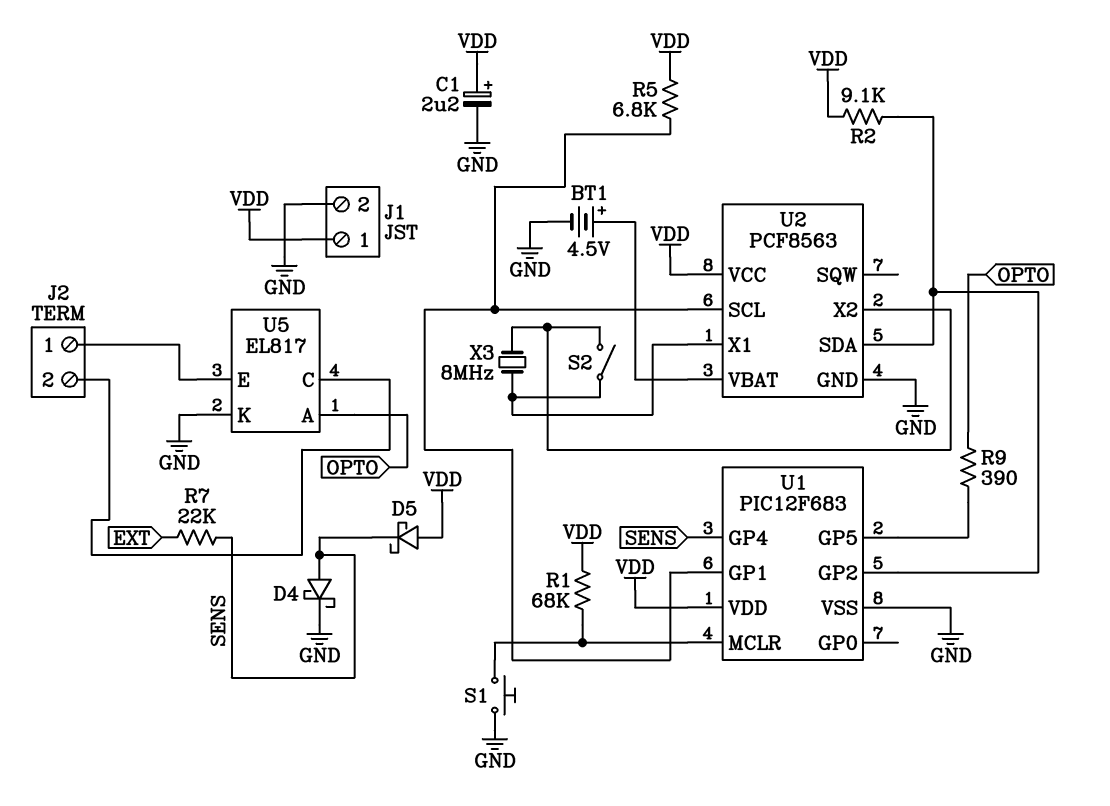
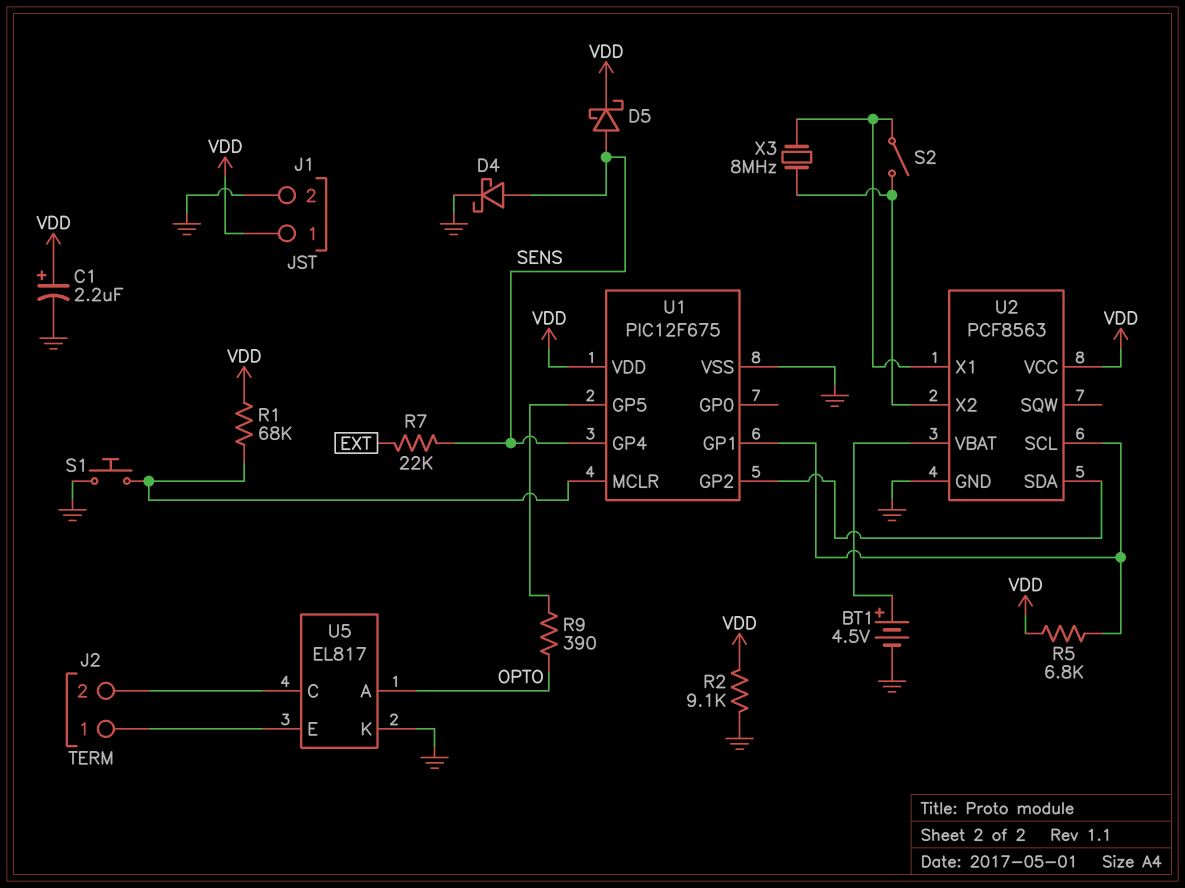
D5: schottky (A VDD, K SENS) -> schottky (A SENS, K VDD)
R2: 9.1k (U1/GP2, VDD) -> 9.1k (GND, VDD)
U1: PIC12F683 -> PIC12F675

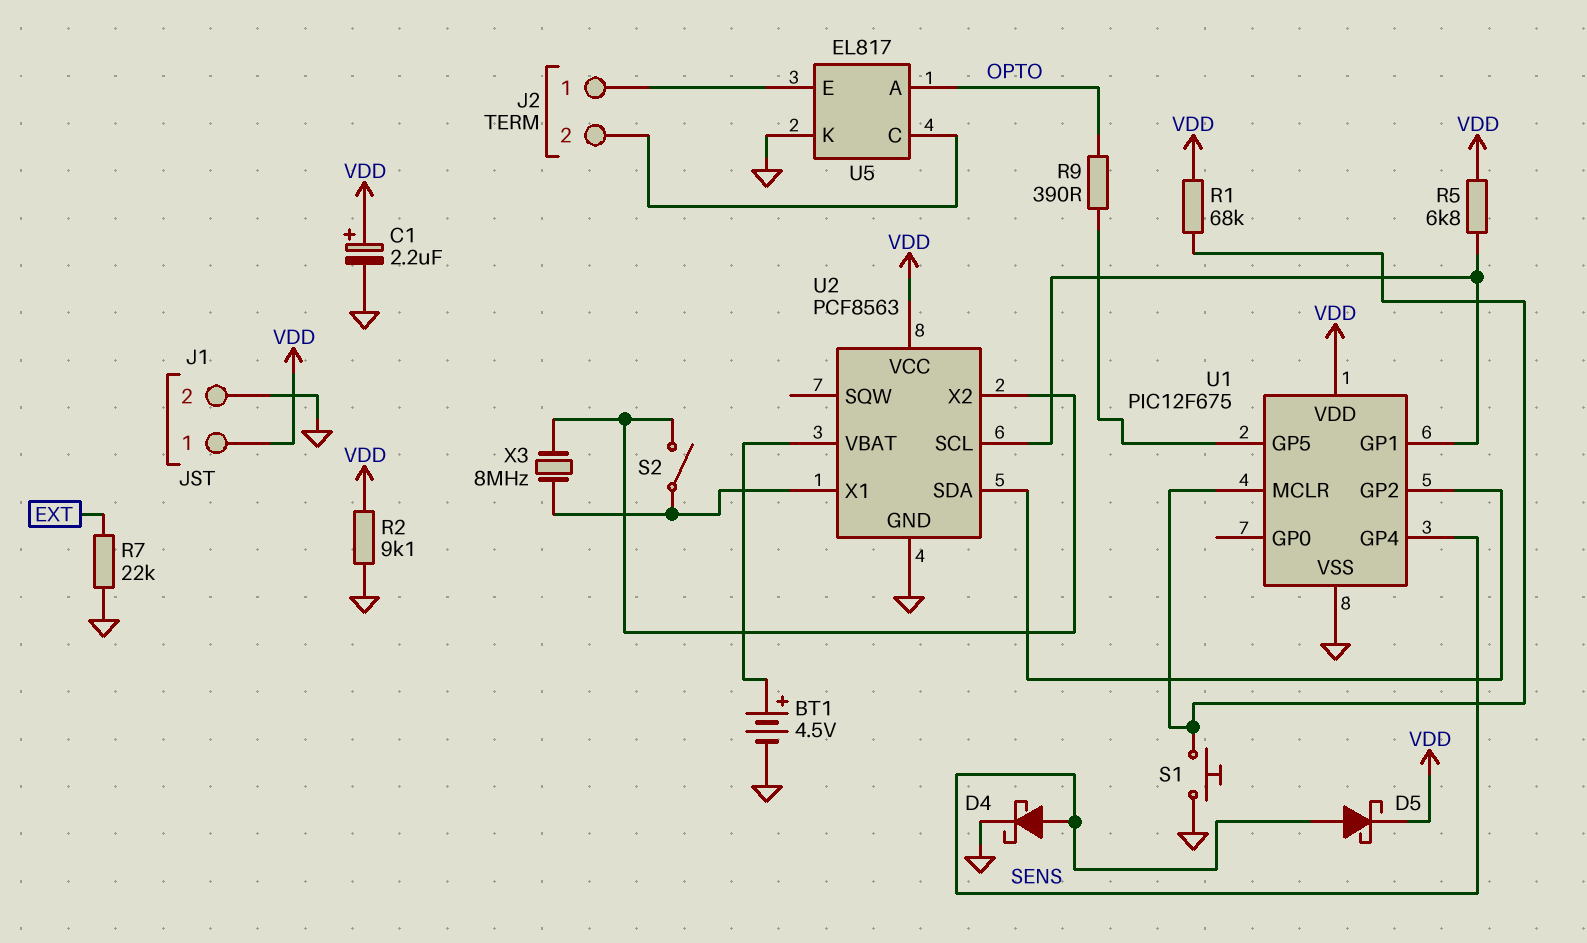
R7: 22k (EXT, SENS) -> 22k (EXT, GND)

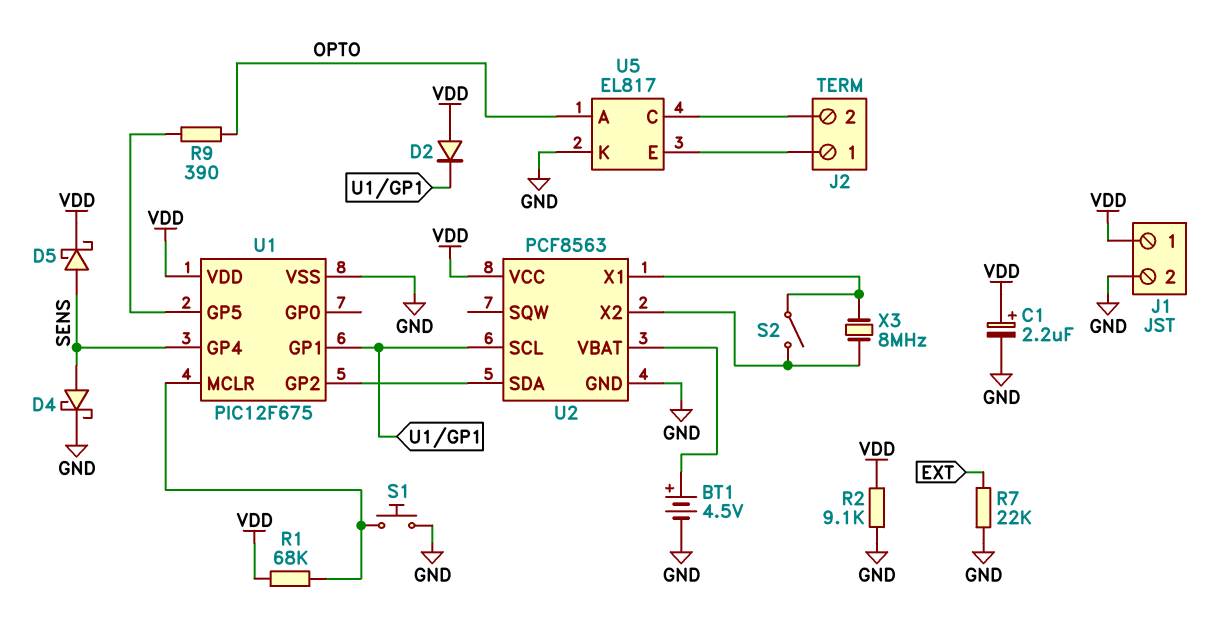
D2: none -> diode (A VDD, K U1/GP1)
R5: 6.8k (U1/GP1, VDD) -> none

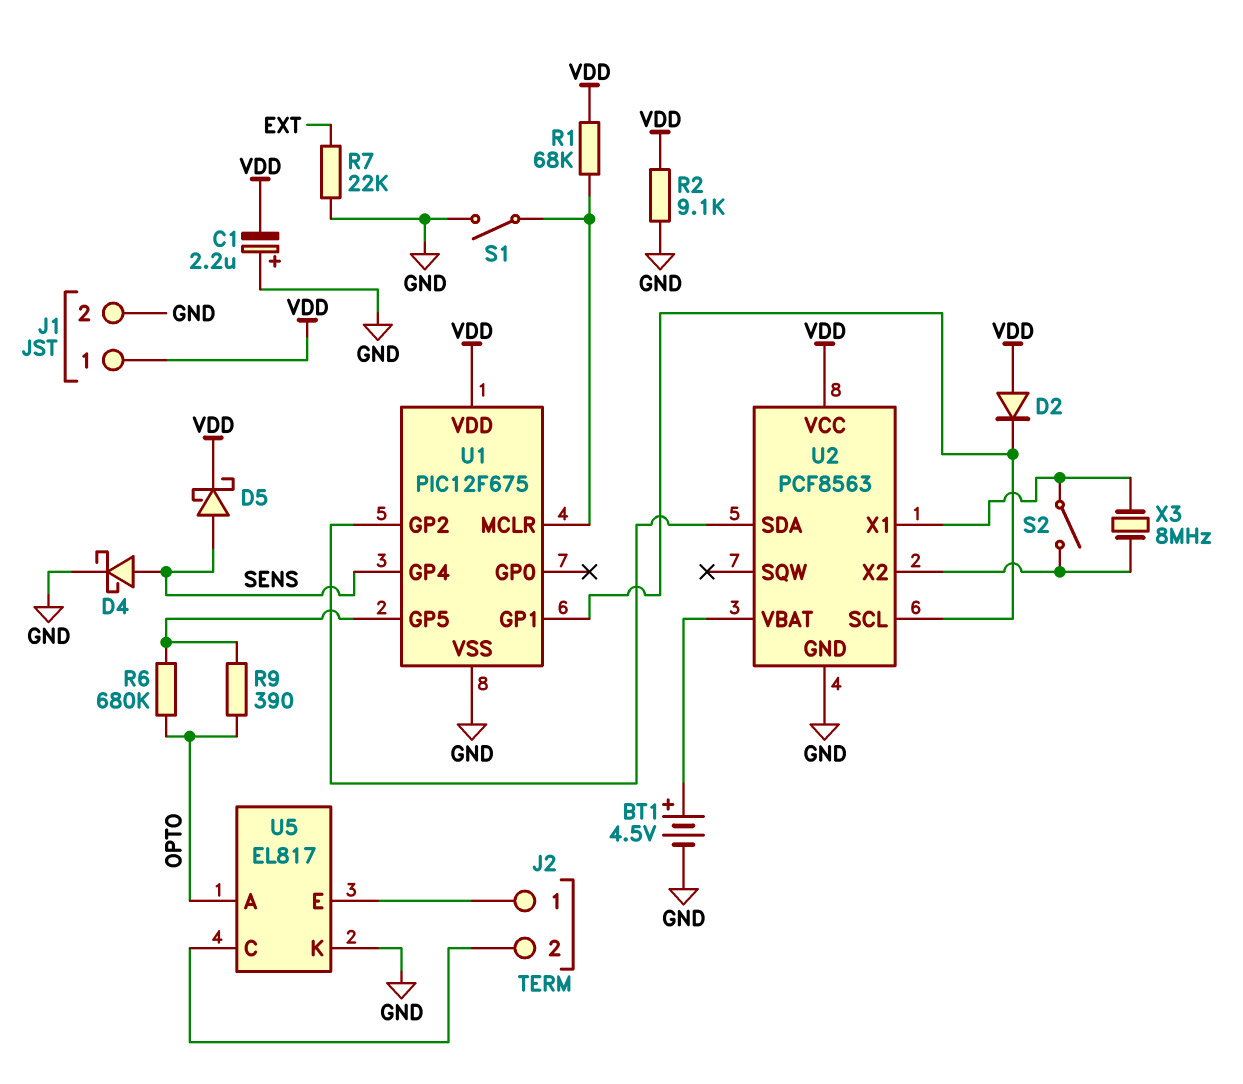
C1: 2.2uF (plus VDD, minus GND) -> 2.2uF (plus GND, minus VDD)
R6: none -> 680k (OPTO, U1/GP5)
S1: button (GND, U1/MCLR) -> switch (GND, U1/MCLR)

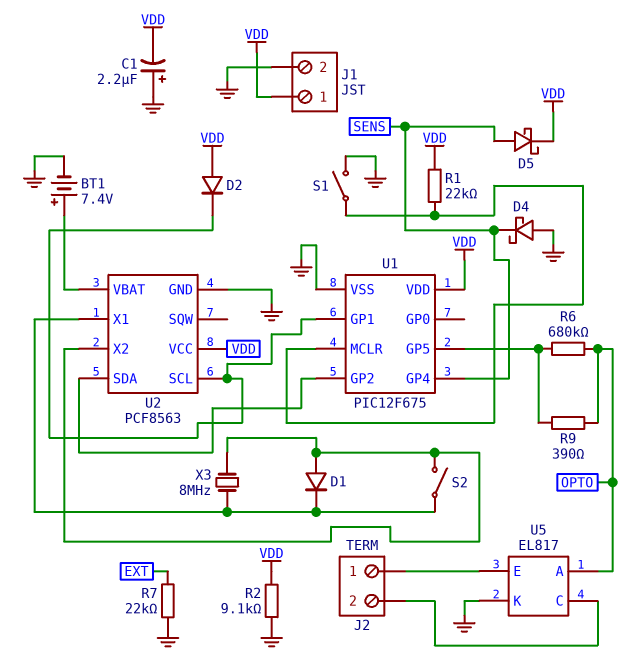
BT1: 4.5V (plus U2/VBAT, minus GND) -> 7.4V (plus U2/VBAT, minus GND)
D1: none -> diode (A U2/X2, K U2/X1)
D4: schottky (A SENS, K GND) -> schottky (A GND, K SENS)
R1: 68k (U1/MCLR, VDD) -> 22k (U1/MCLR, VDD)

